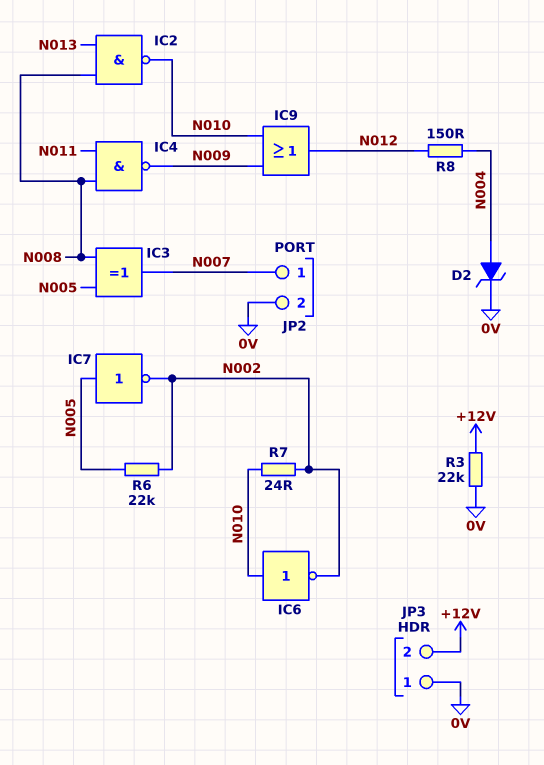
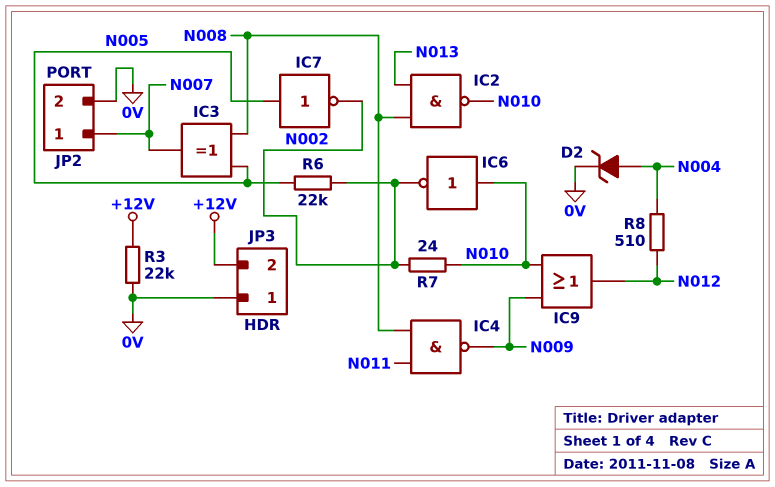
R8: 150 (N004, N012) -> 510 (N004, N012)

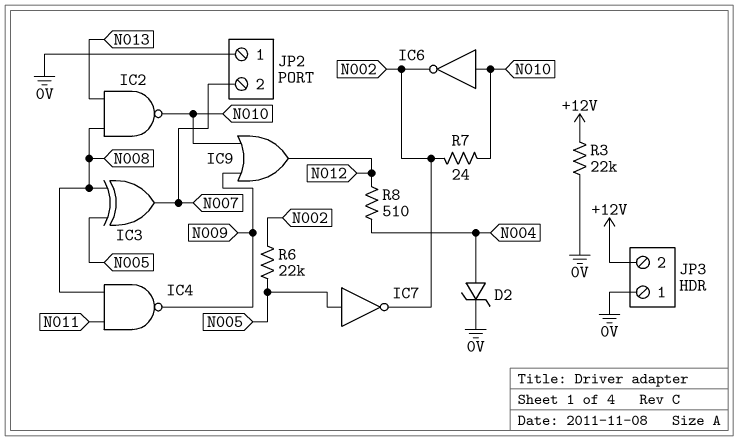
JP2 pin 1: N007 -> 0V
JP2 pin 2: 0V -> N007

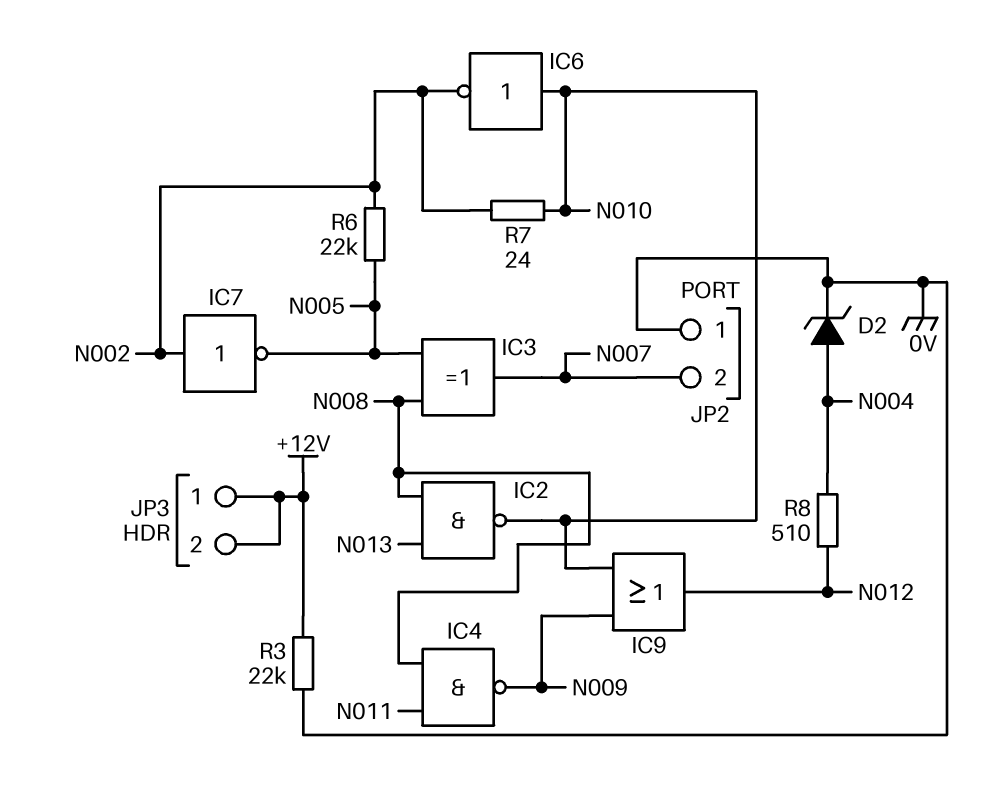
IC7: NOT (in N005, out N002) -> NOT (in N002, out N005)
JP3 pin 1: 0V -> +12V

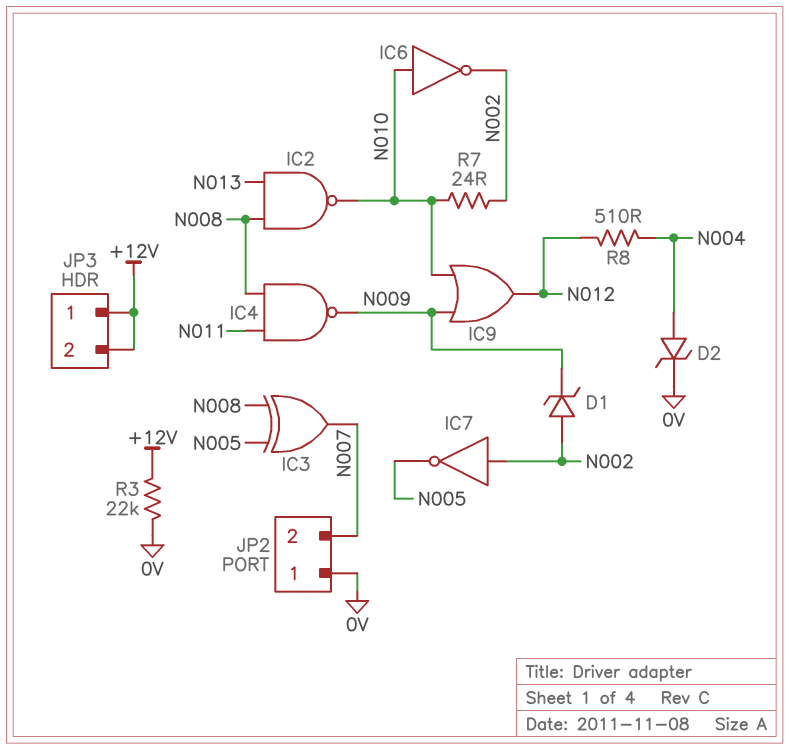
D1: none -> zener (A N002, K N009)
R6: 22k (N002, N005) -> none

